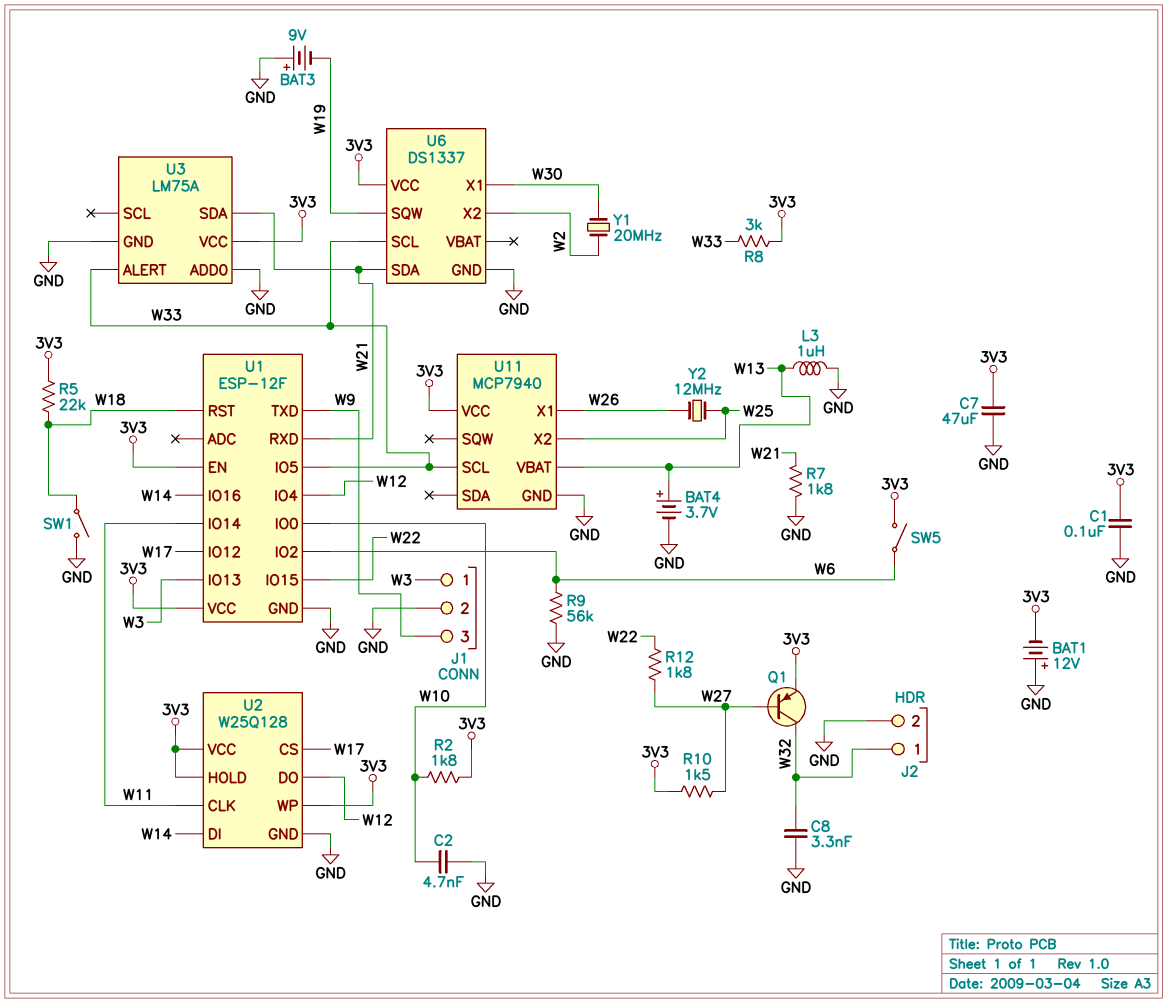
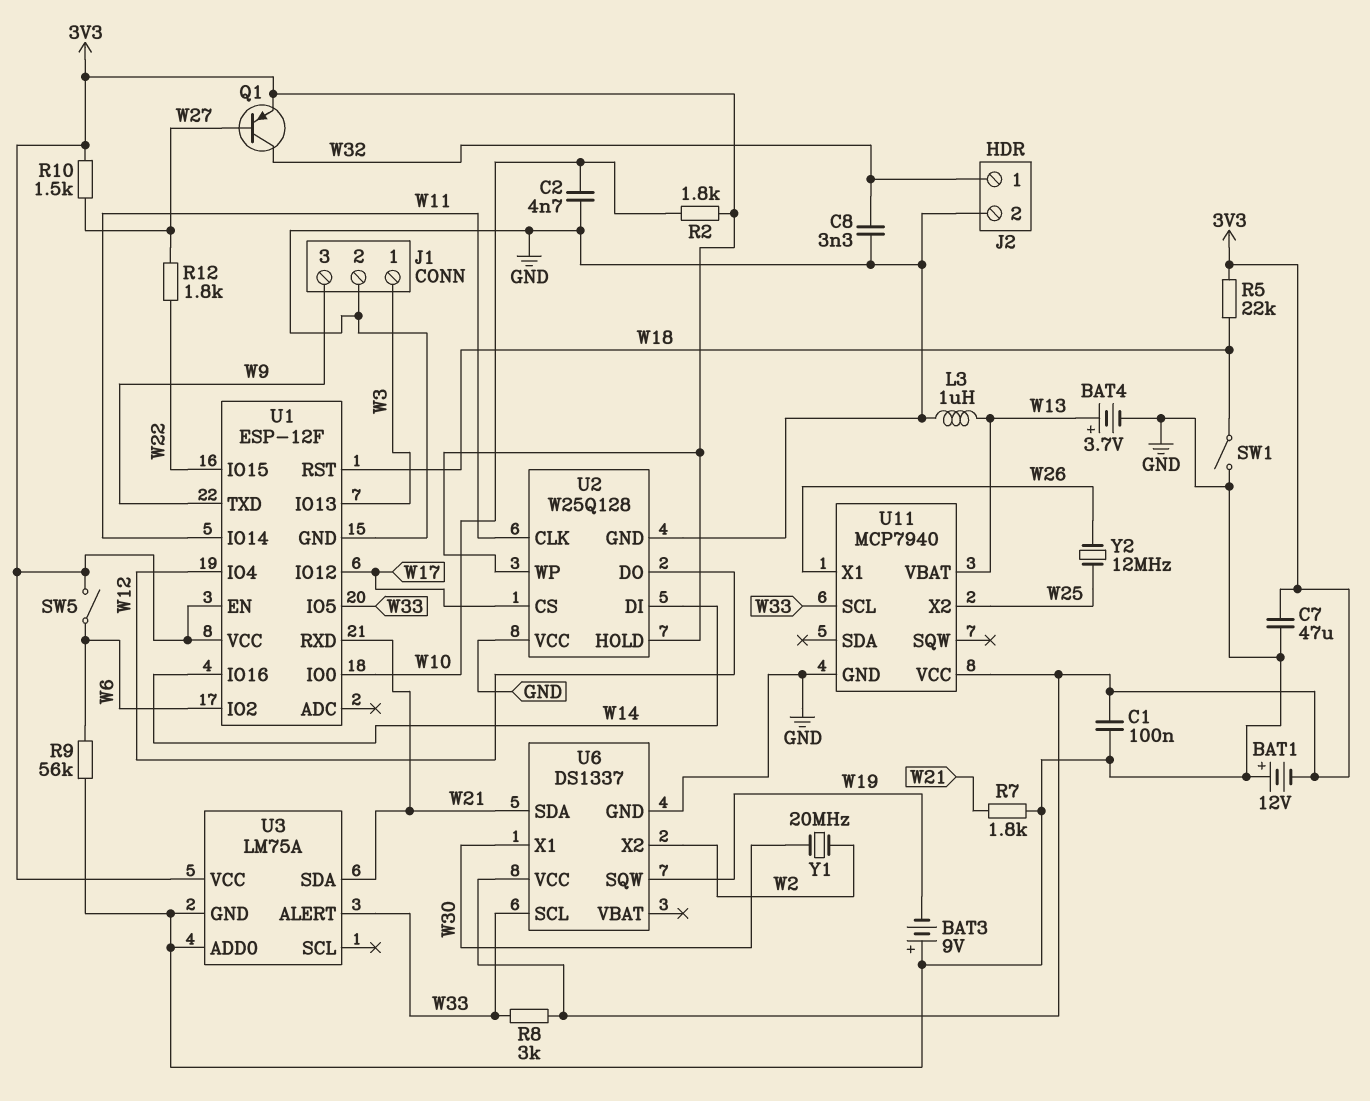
U2 pin VCC: 3V3 -> GND

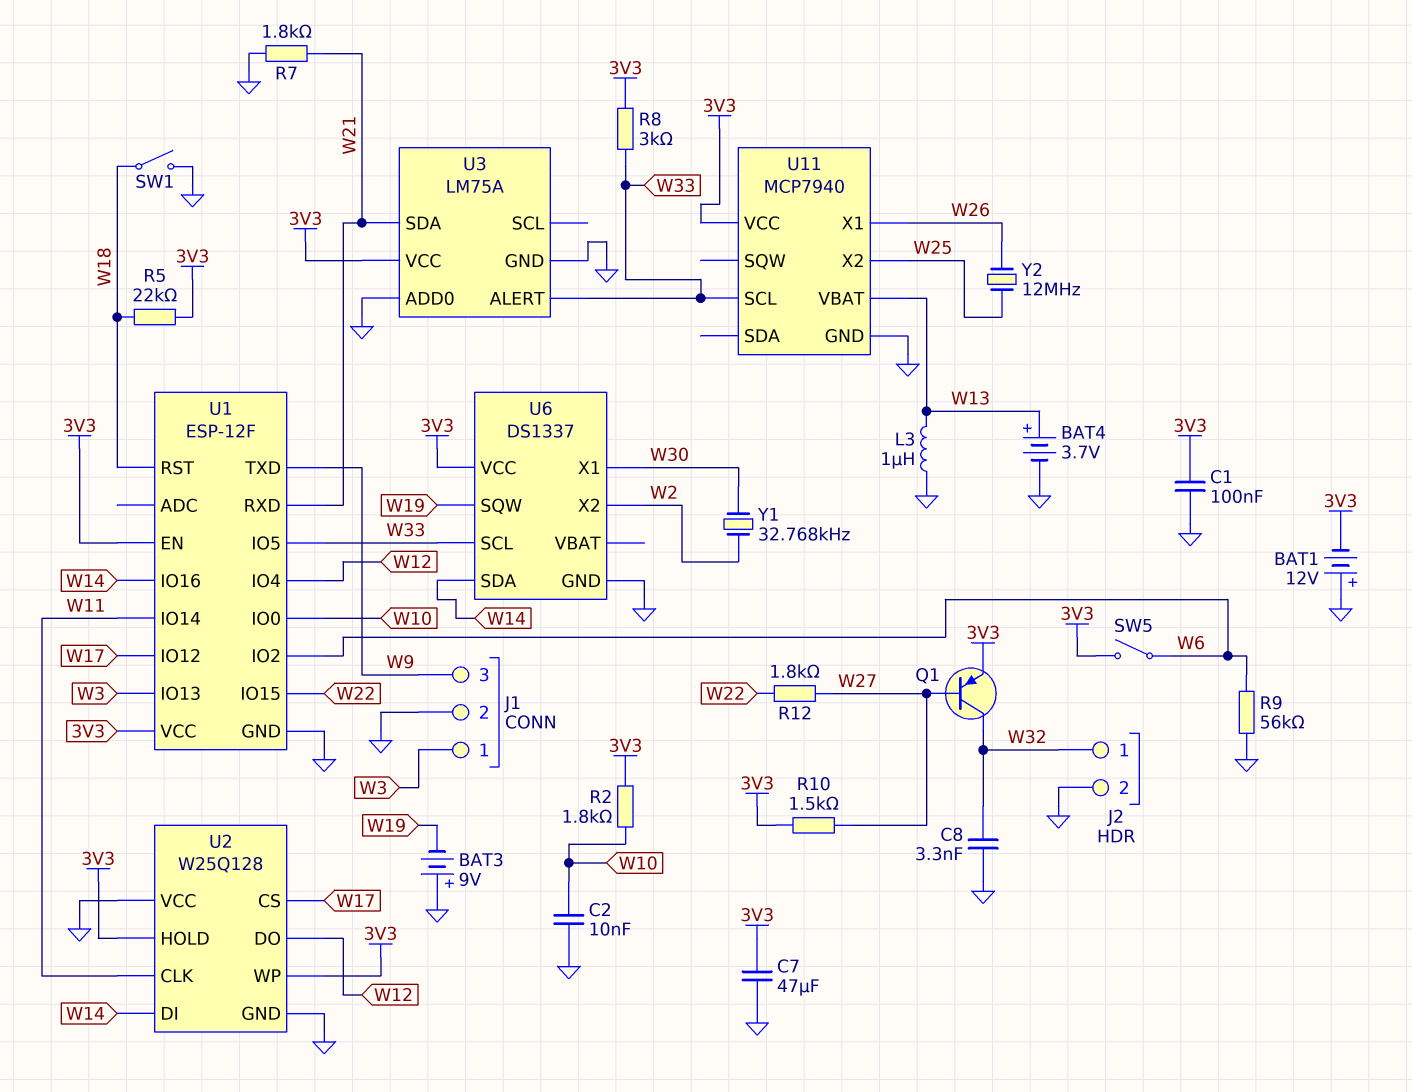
C2: 4.7nF (GND, W10) -> 10nF (GND, W10)
U6 pin SDA: W21 -> W14
Y1: 20MHz (W2, W30) -> 32.768kHz (W2, W30)

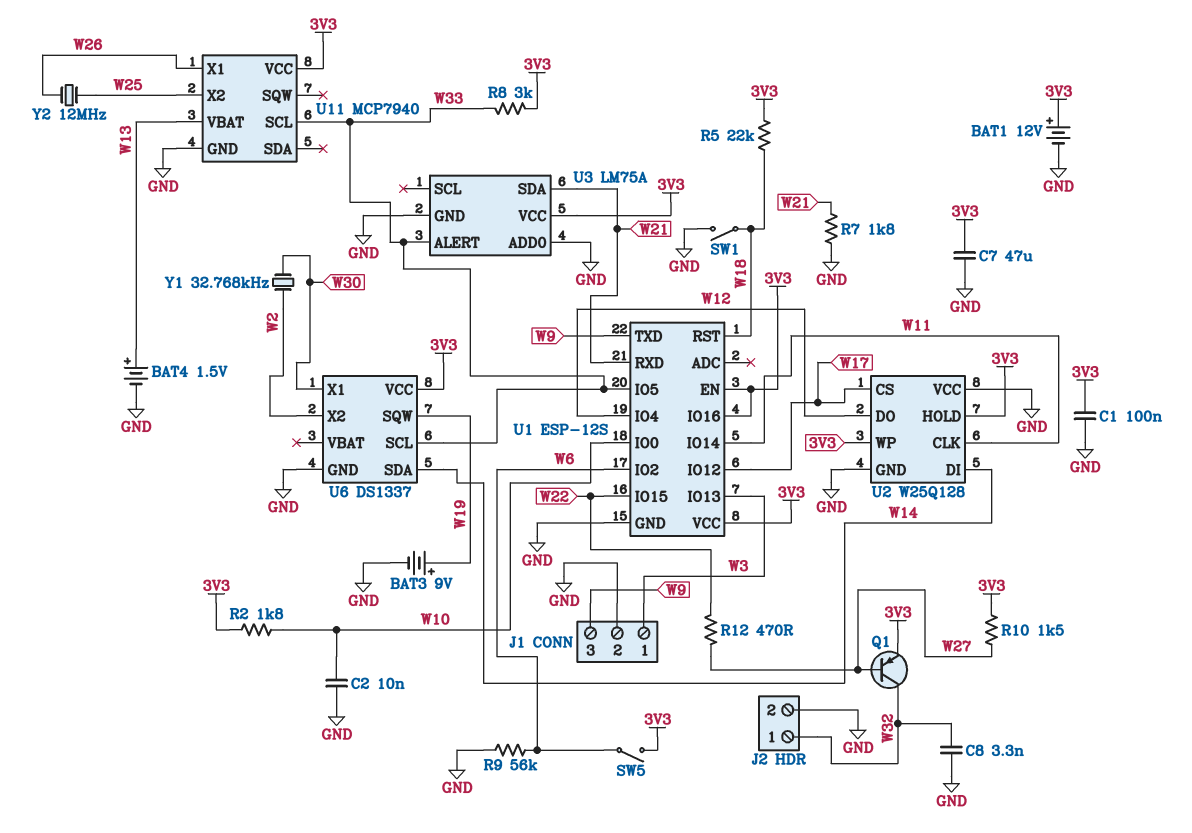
BAT1: 12V (plus GND, minus 3V3) -> 12V (plus 3V3, minus GND)
BAT3: 9V (plus GND, minus W19) -> 9V (plus W19, minus GND)
BAT4: 3.7V (plus W13, minus GND) -> 1.5V (plus W13, minus GND)
L3: 1uH (GND, W13) -> none
R12: 1.8k (W22, W27) -> 470 (W22, W27)
U1: ESP-12F -> ESP-12S
U1 pin IO16: W14 -> 3V3

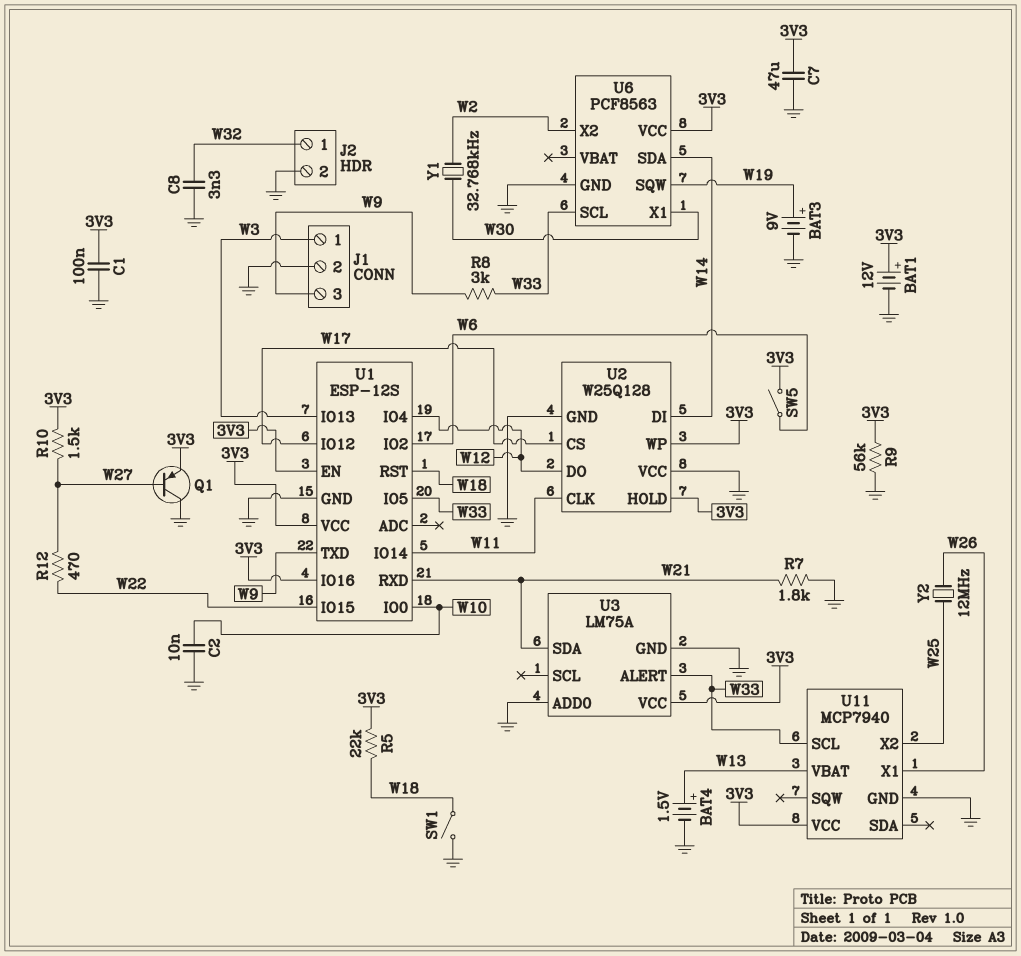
Q1: PNP (B W27, C W32, E 3V3) -> PNP (B W27, C GND, E 3V3)
R2: 1.8k (3V3, W10) -> none
R8: 3k (3V3, W33) -> 3k (W9, W33)
R9: 56k (GND, W6) -> 56k (3V3, GND)
U6: DS1337 -> PCF8563

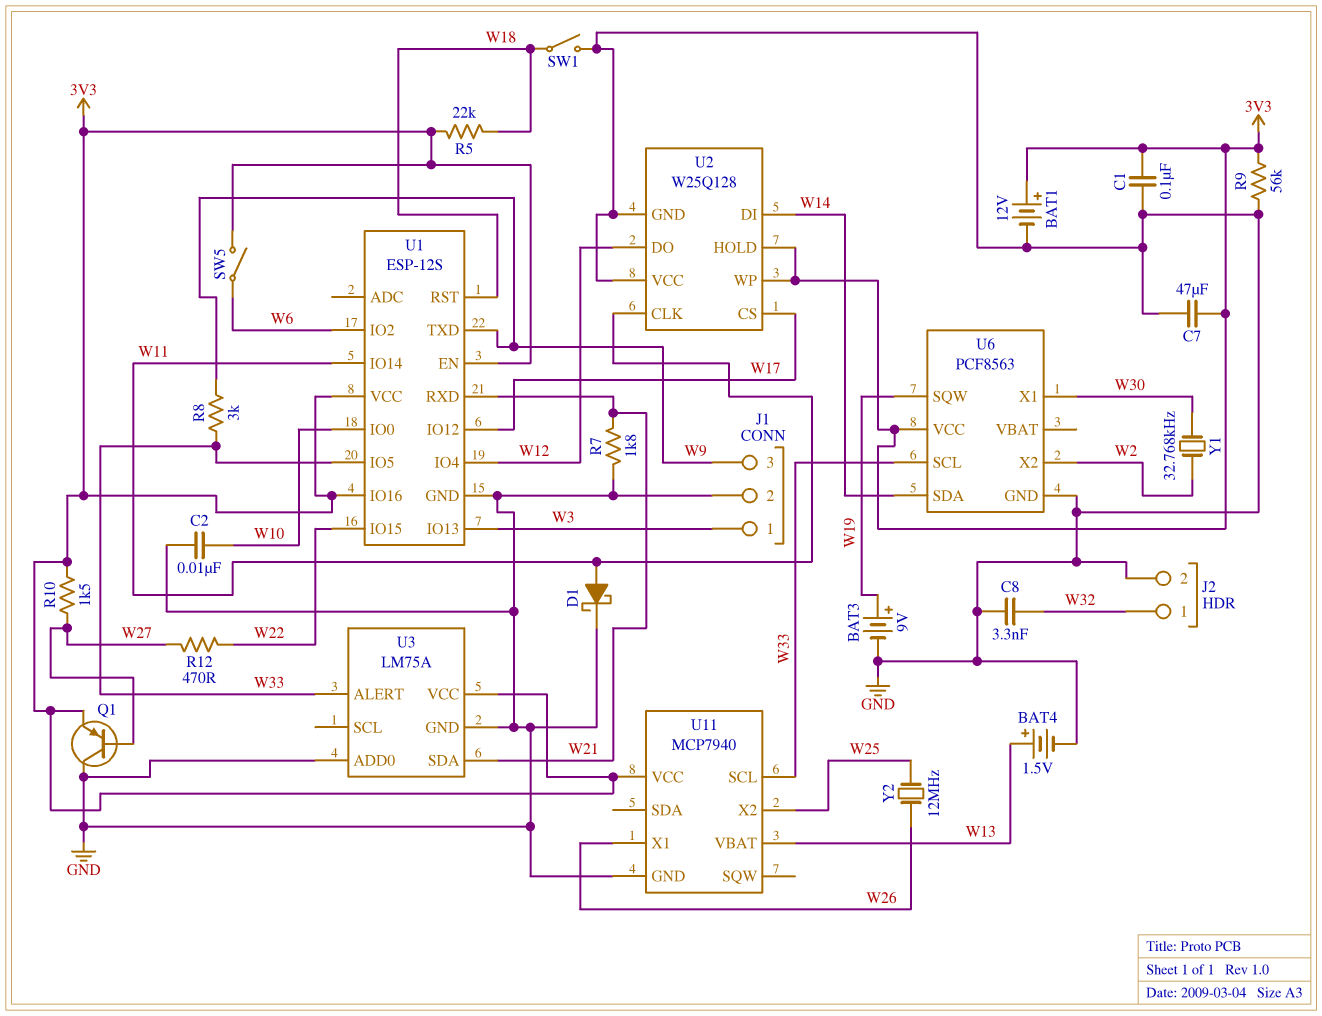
D1: none -> schottky (A W11, K GND)

